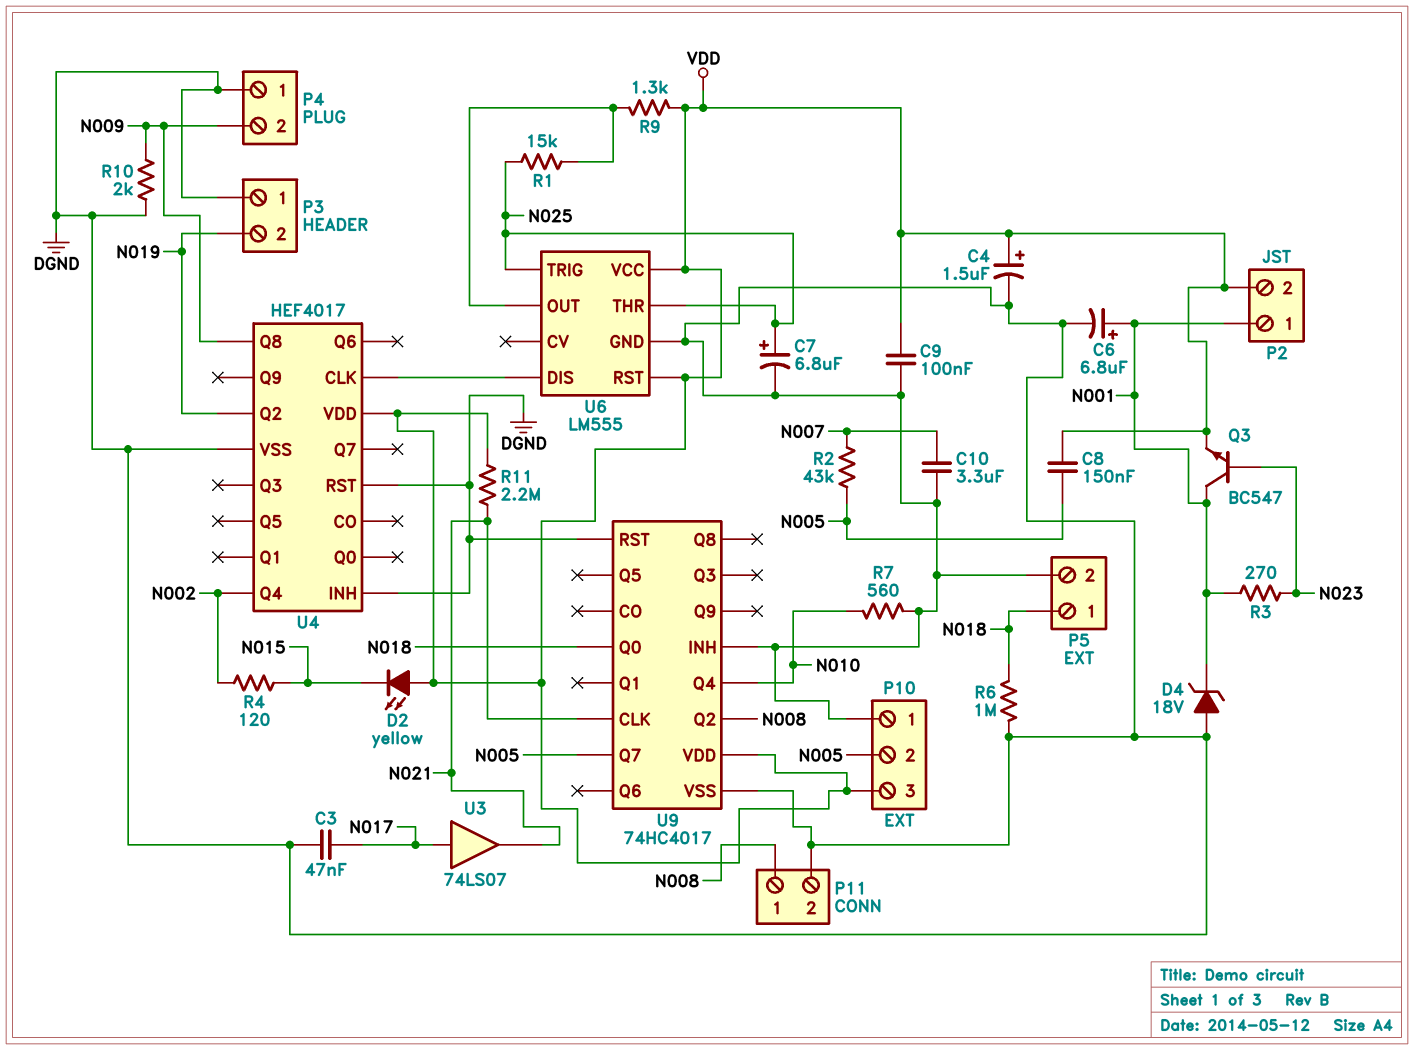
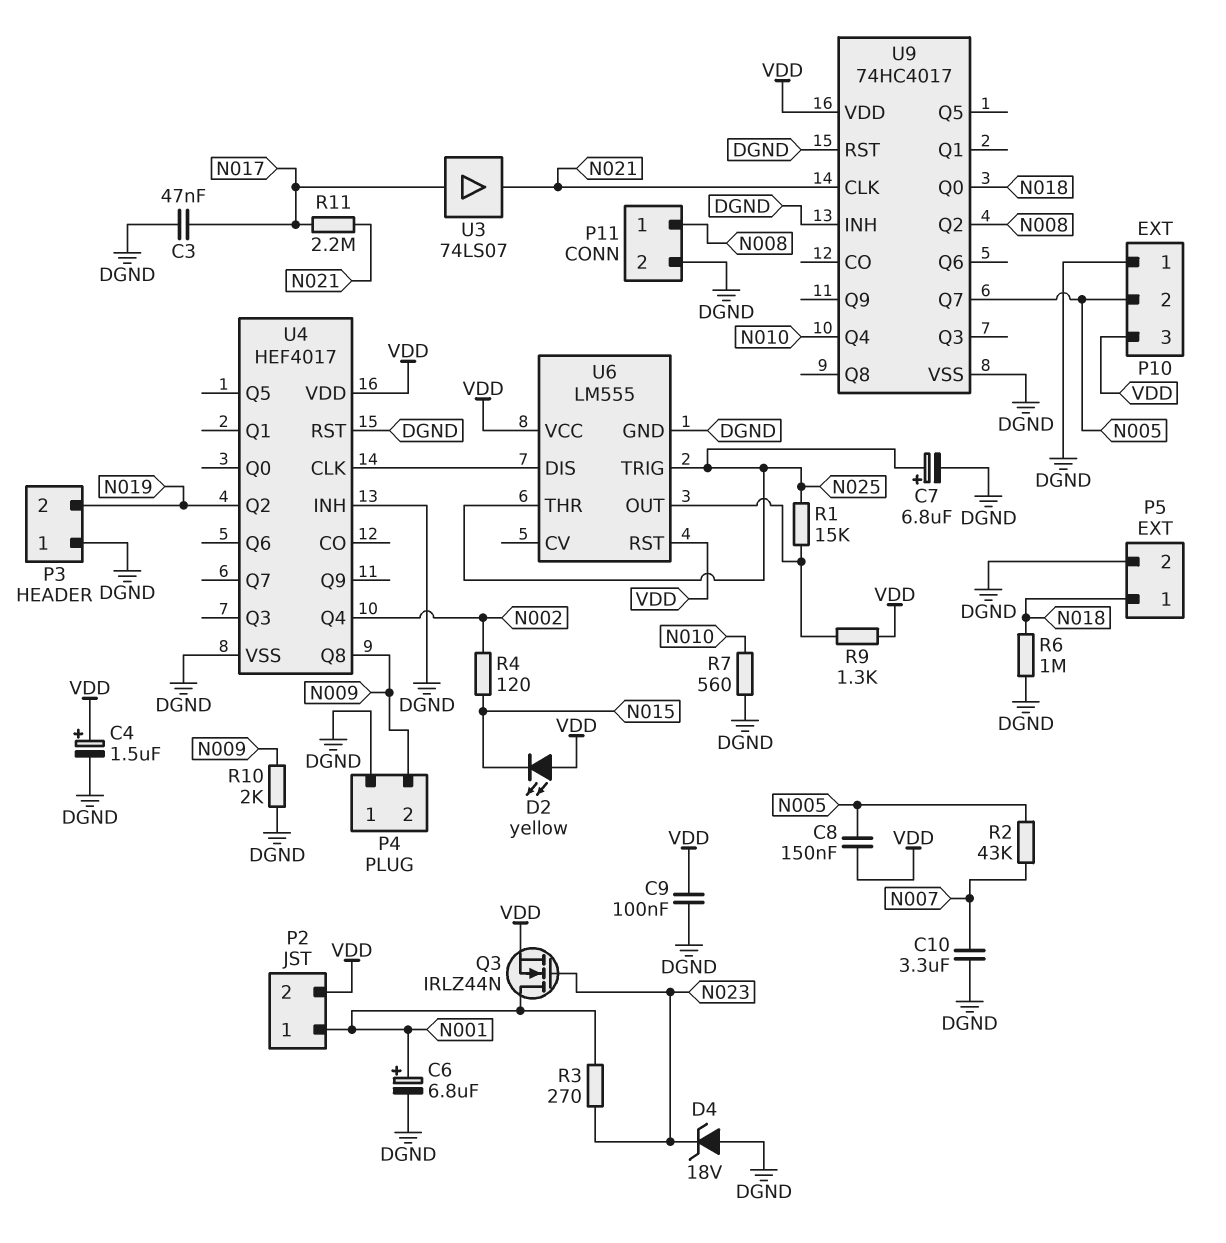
D4: zener 18V (A DGND, K N001) -> zener 18V (A DGND, K N023)
Q3: NPN BC547 (B N023, C N001, E VDD) -> NMOS IRLZ44N (G N023, D N001, S VDD)
R11: 2.2M (N021, VDD) -> 2.2M (N017, N021)

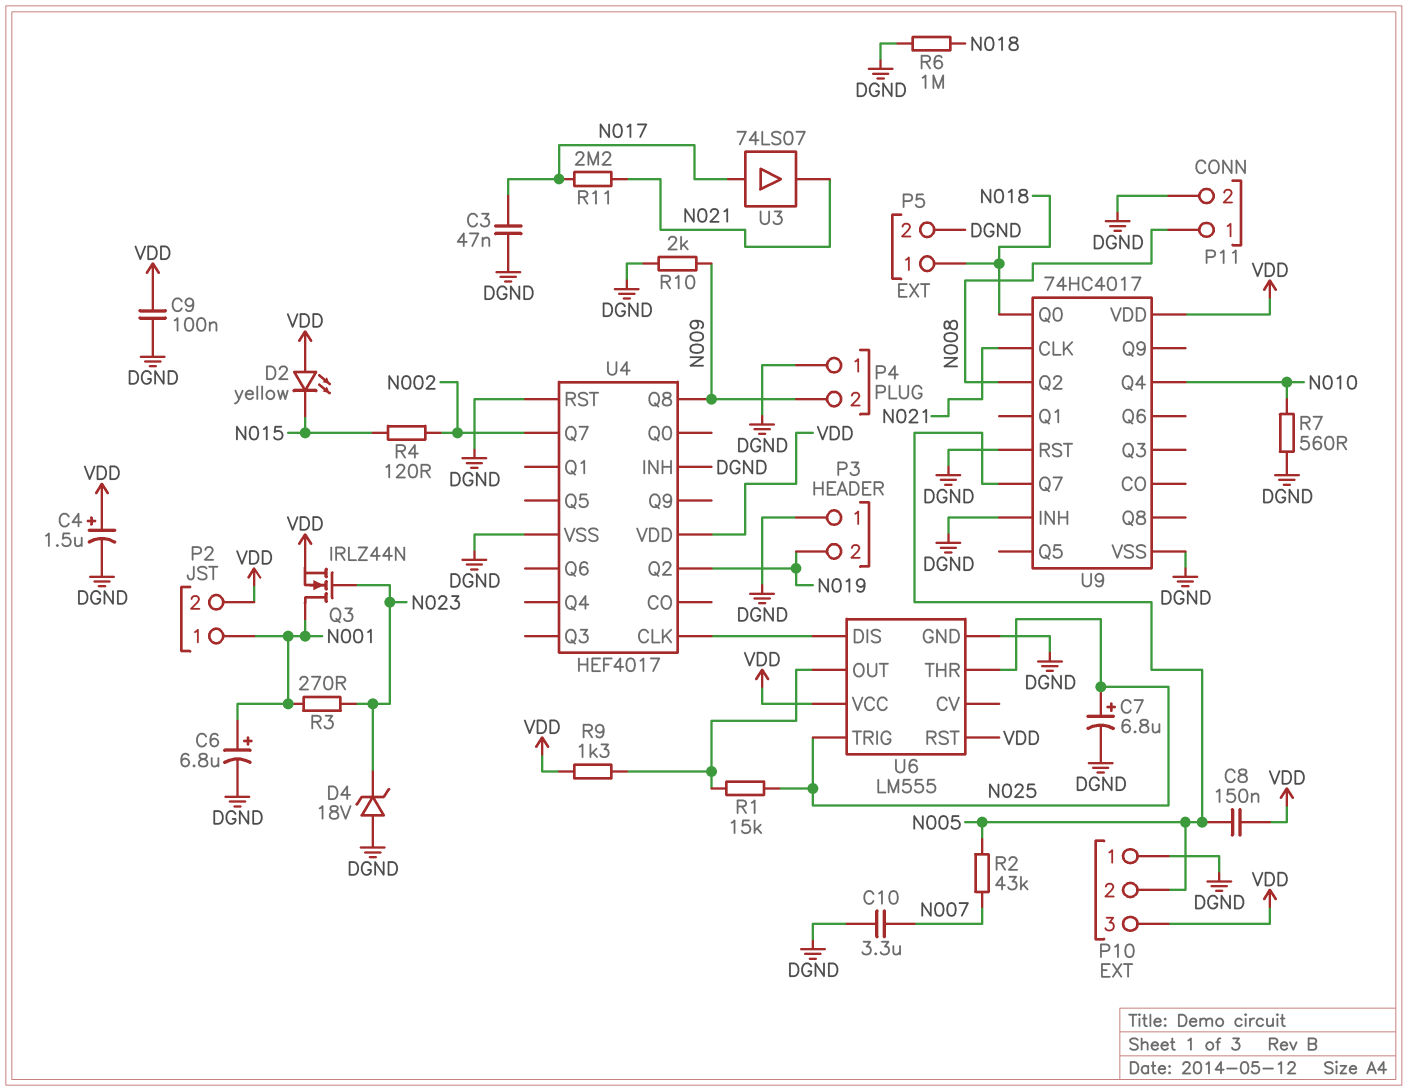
U4 pin Q4: N002 -> none
U4 pin Q7: none -> N002

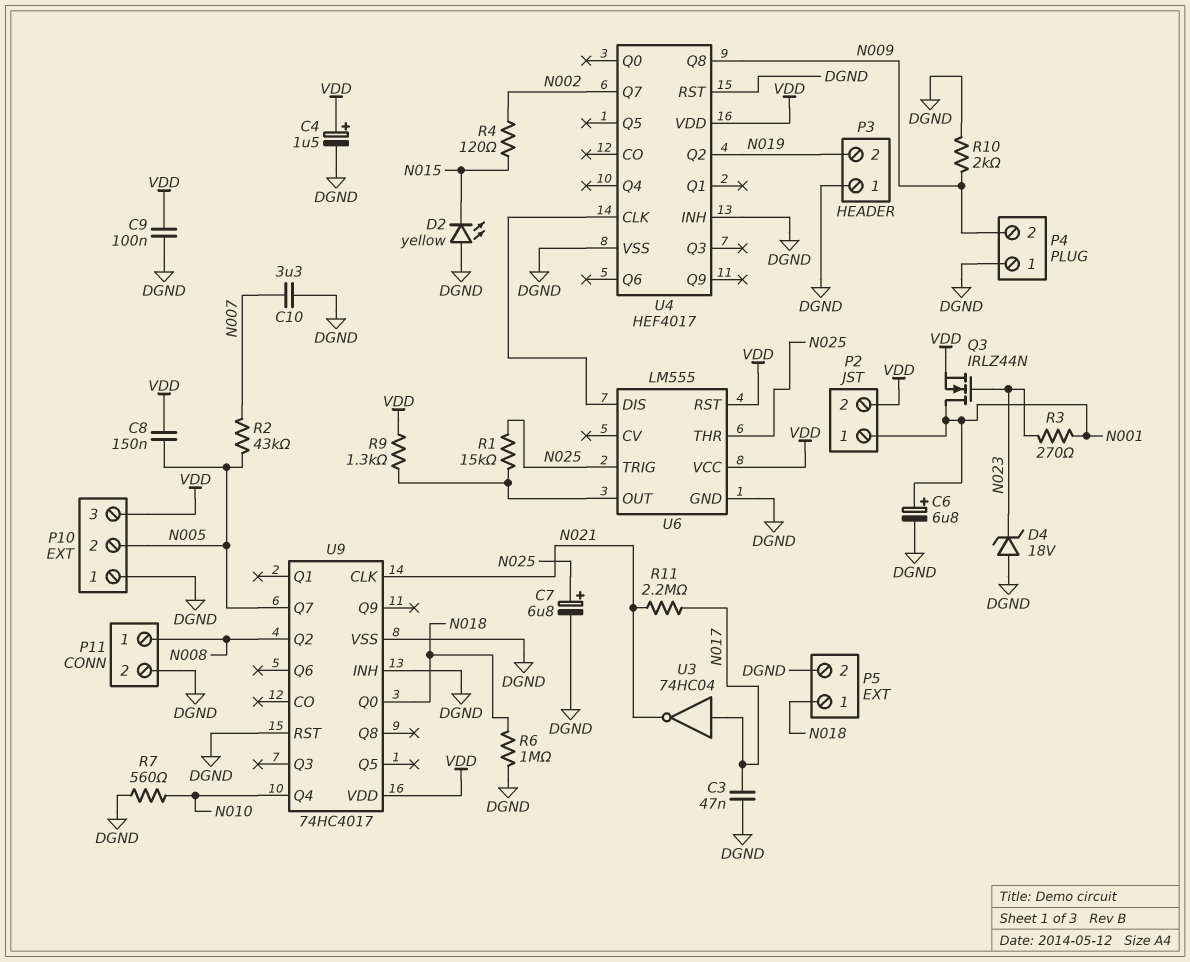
D2: LED yellow (A VDD, K N015) -> LED yellow (A DGND, K N015)
U3: buffer 74LS07 (in N017, out N021) -> NOT 74HC04 (in N017, out N021)

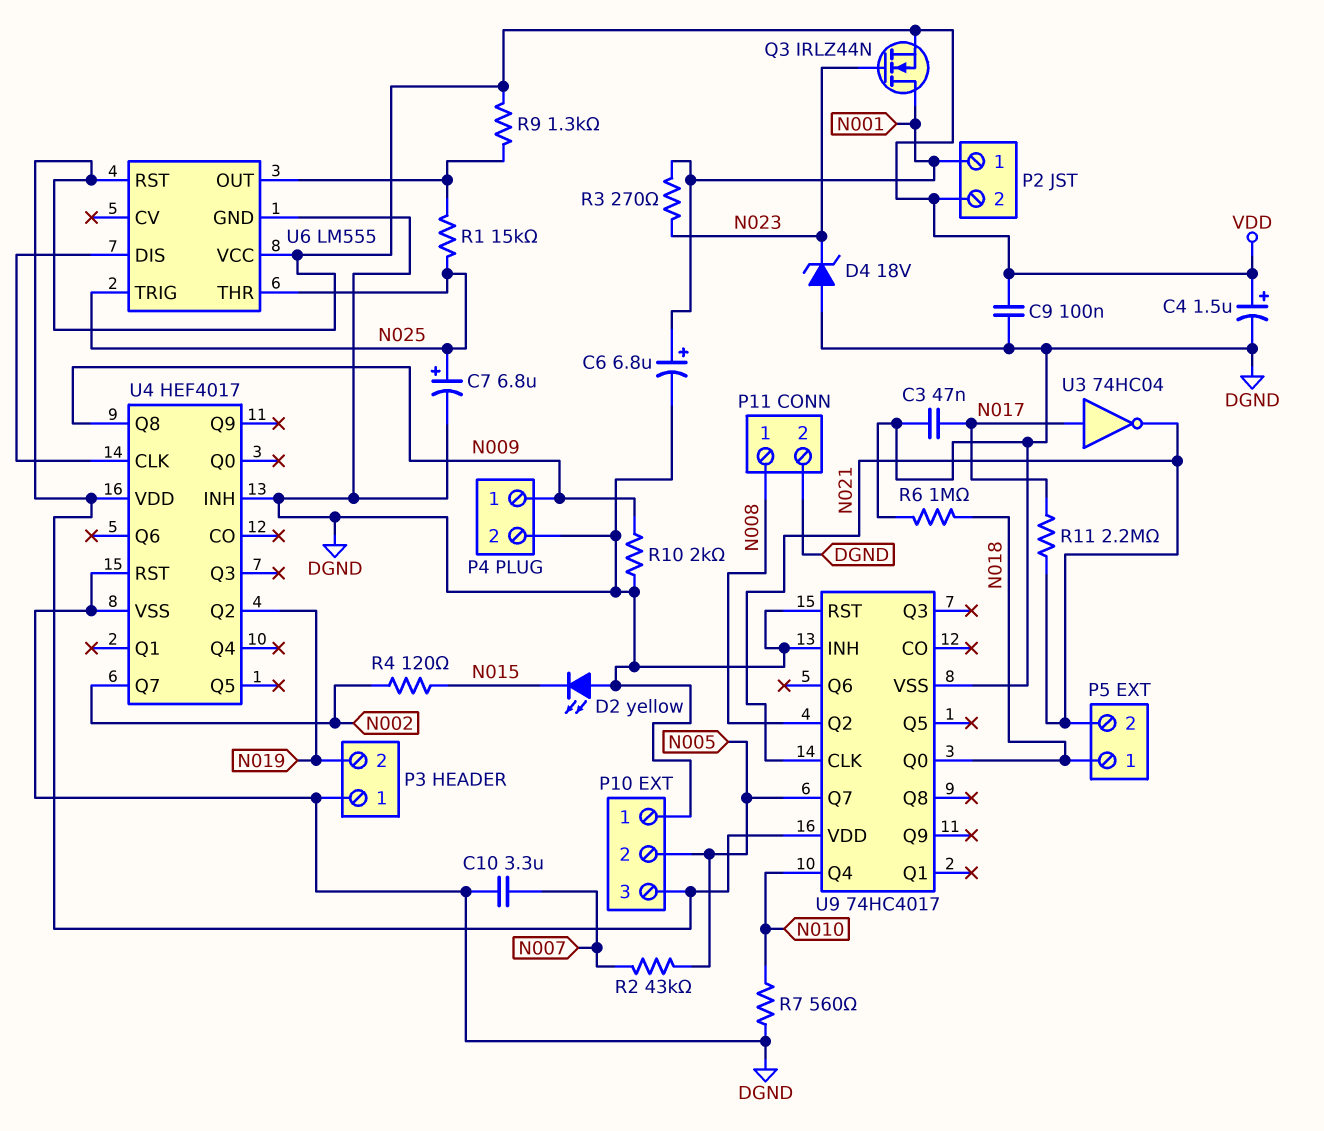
C8: 150nF (N005, VDD) -> none
P4 pin 1: DGND -> N009
P4 pin 2: N009 -> DGND
P5 pin 2: DGND -> N021

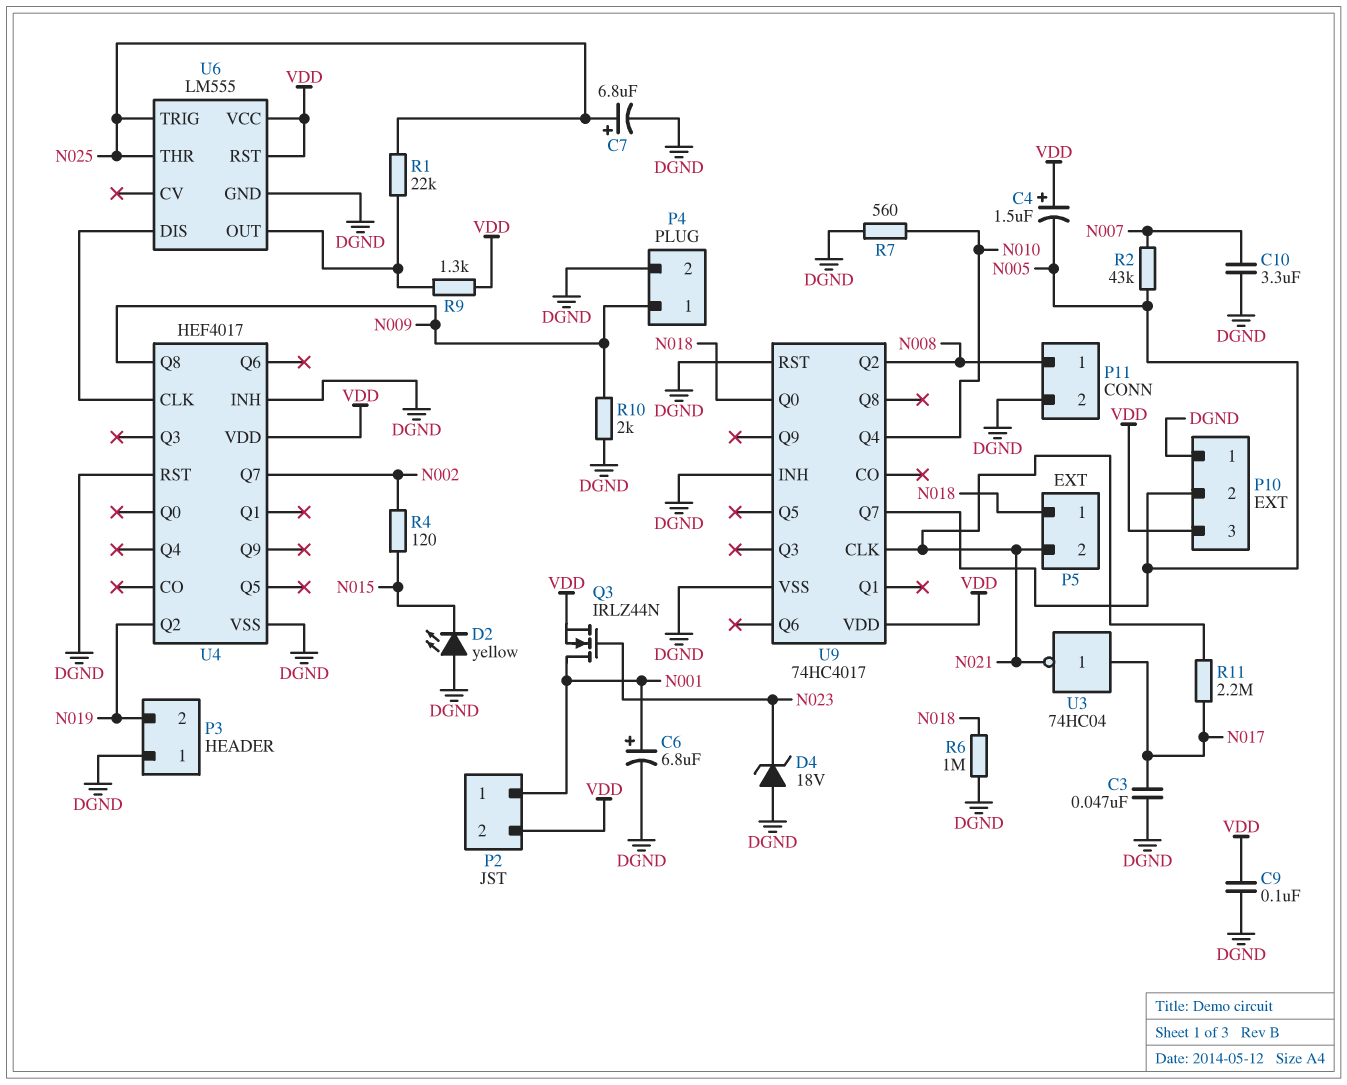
C4: 1.5uF (plus VDD, minus DGND) -> 1.5uF (plus VDD, minus N005)
R1: 15k (N025, U6/OUT) -> 22k (N025, U6/OUT)
R3: 270 (N001, N023) -> none

